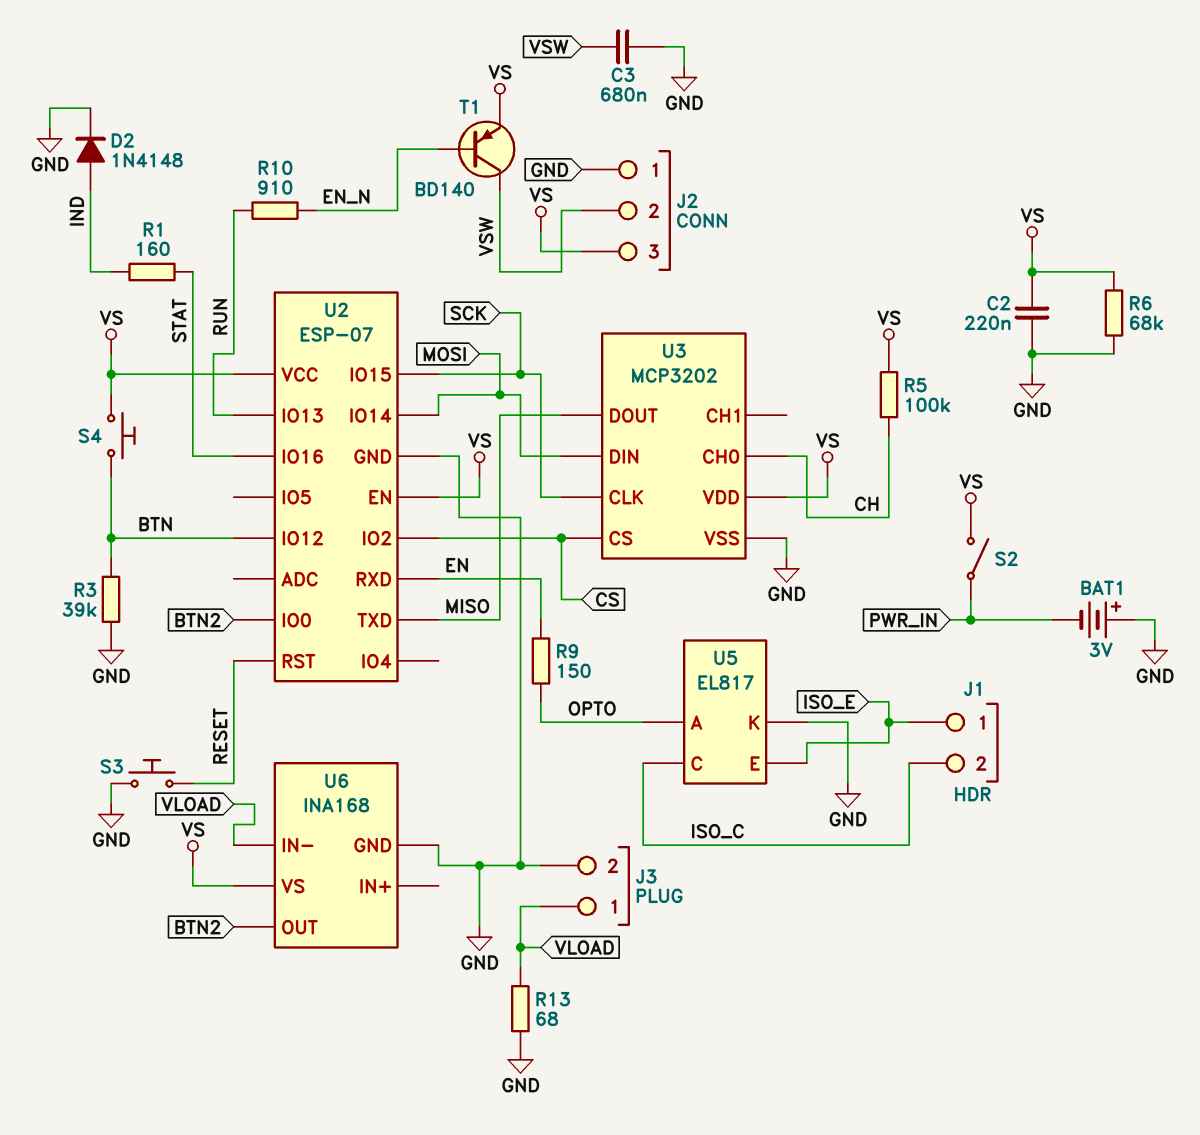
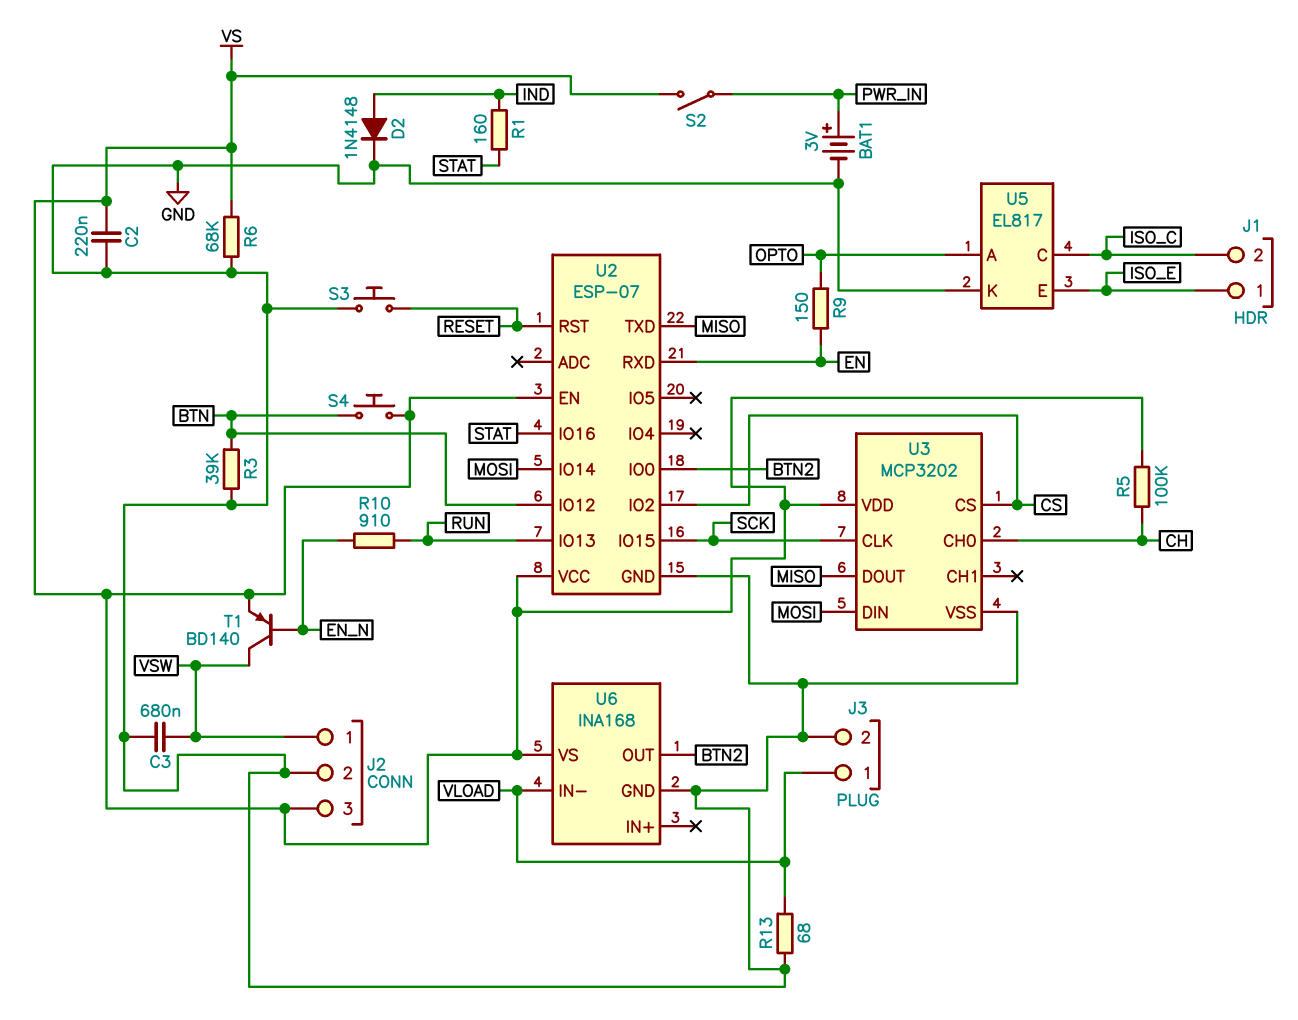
BAT1: 3V (plus GND, minus PWR_IN) -> 3V (plus PWR_IN, minus GND)
J2 pin 1: GND -> VSW
J2 pin 2: VSW -> GND

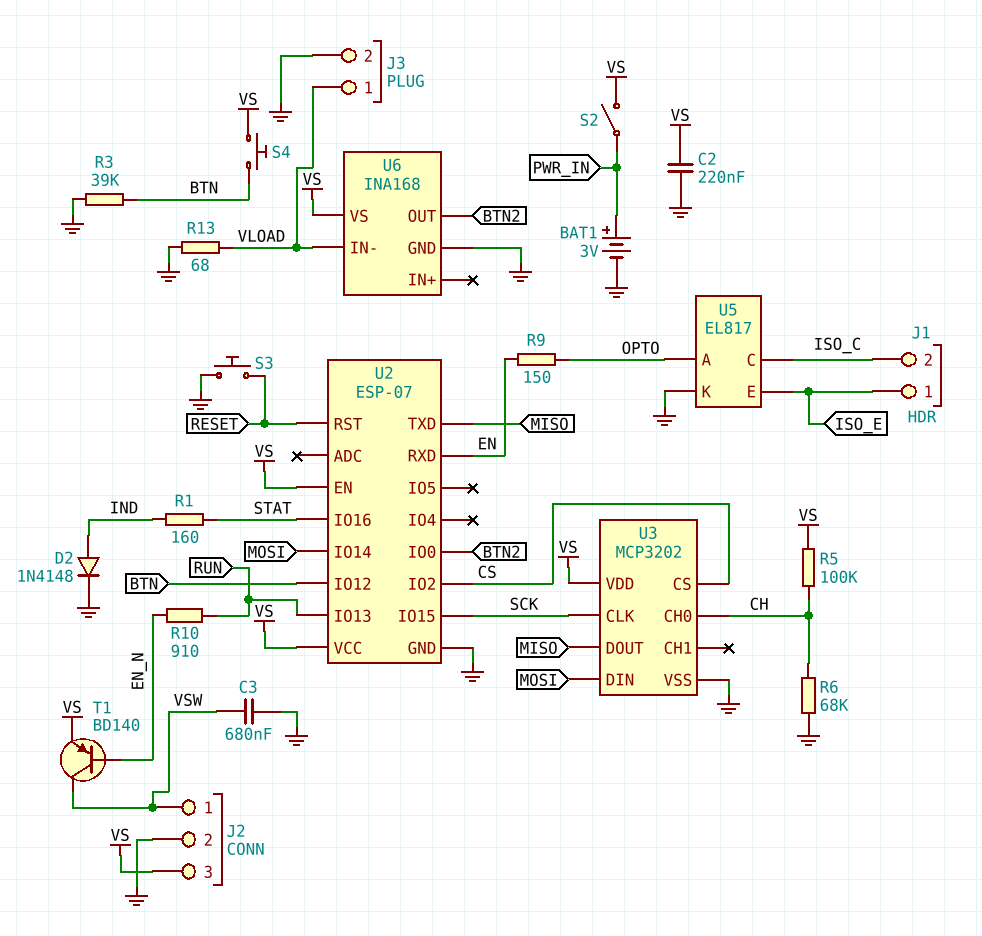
R6: 68k (GND, VS) -> 68k (CH, GND)

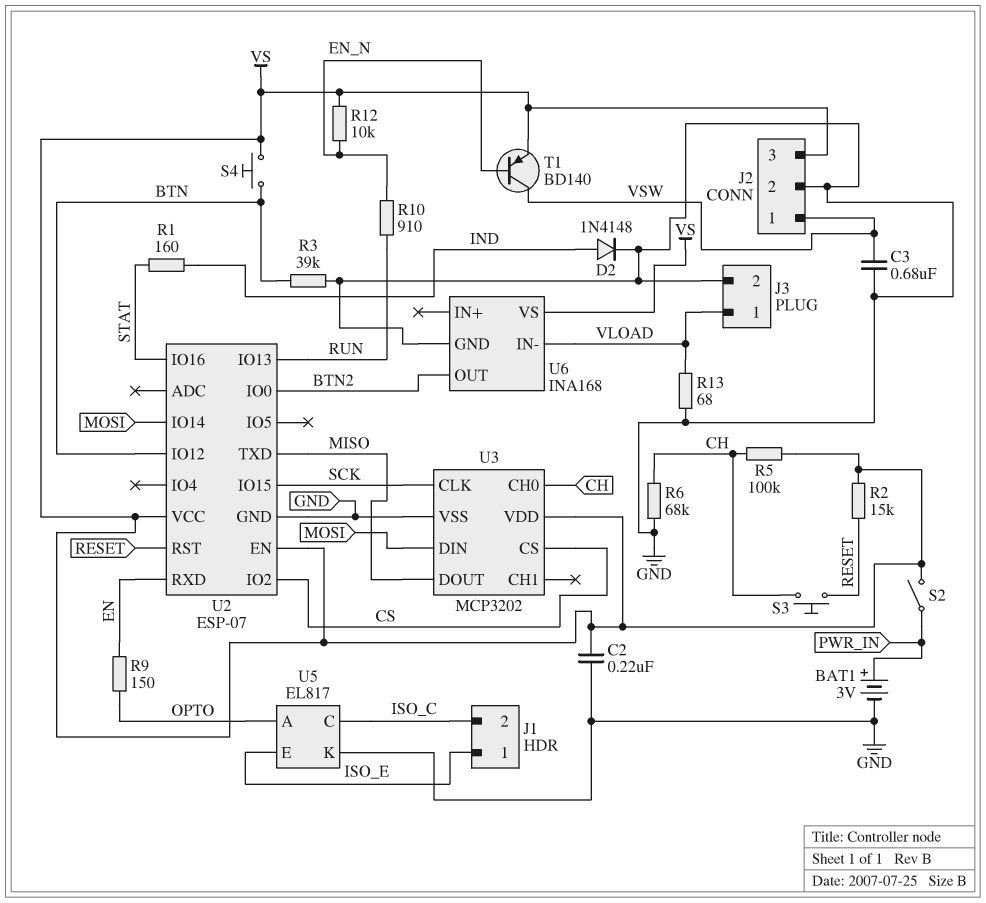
R2: none -> 15k (RESET, VS)
R12: none -> 10k (EN_N, VS)
S3: button (GND, RESET) -> button (CH, RESET)

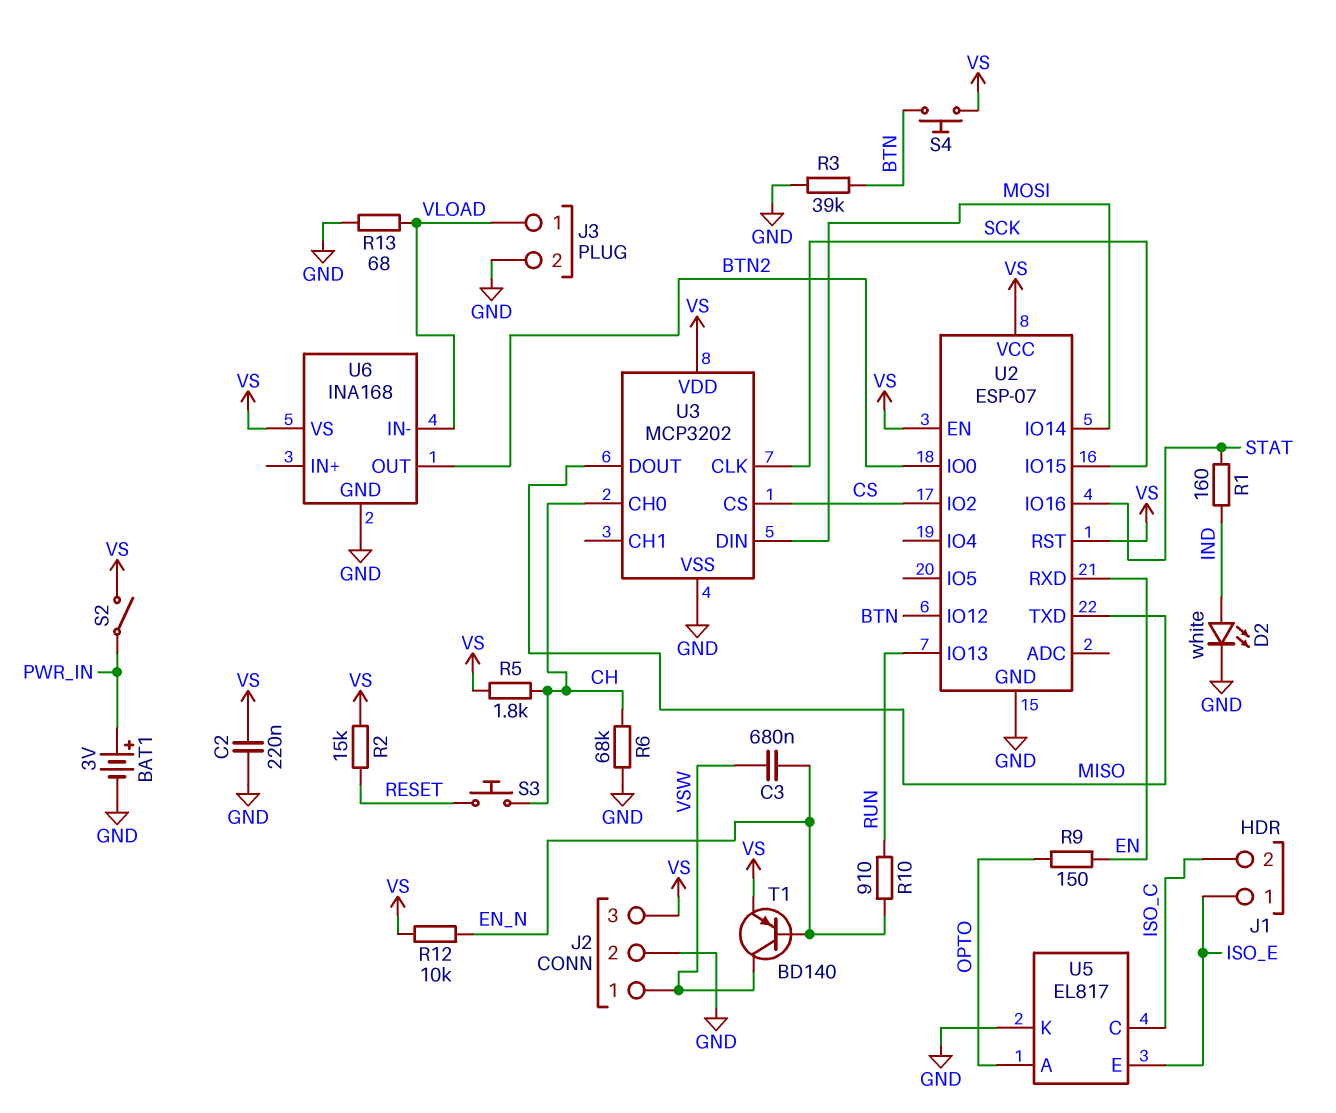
C3: 680nF (GND, VSW) -> 680nF (EN_N, VSW)
D2: diode 1N4148 (A IND, K GND) -> LED white (A IND, K GND)
R5: 100k (CH, VS) -> 1.8k (CH, VS)
U2 pin RST: RESET -> VS

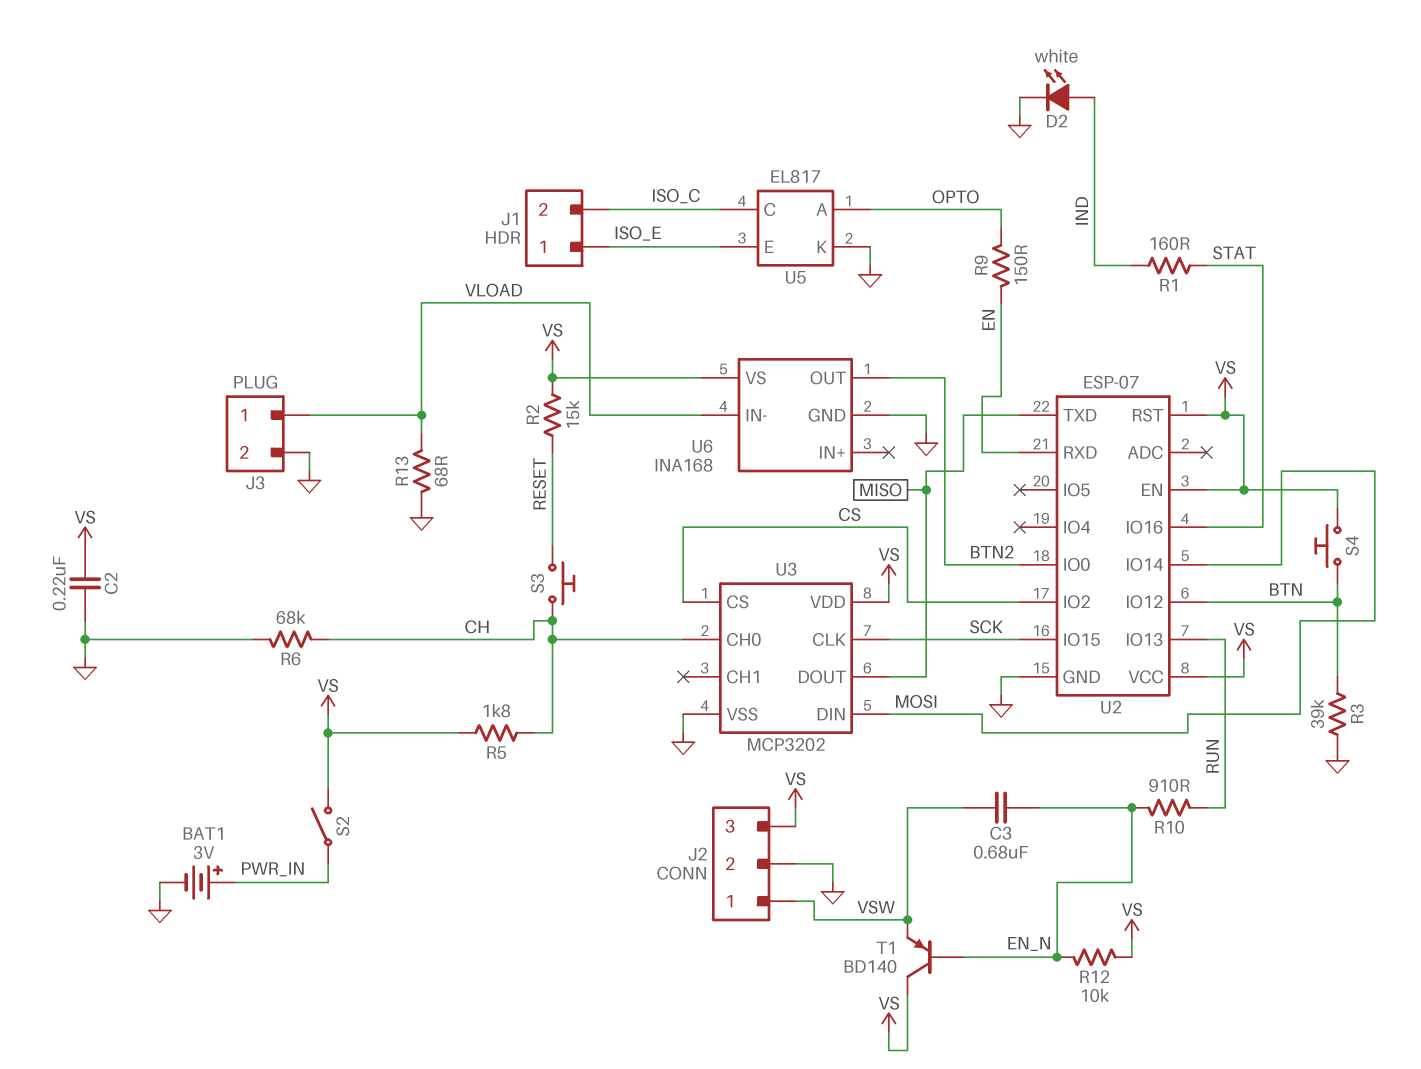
T1: PNP BD140 (B EN_N, C VSW, E VS) -> PNP BD140 (B EN_N, C VS, E VSW)

